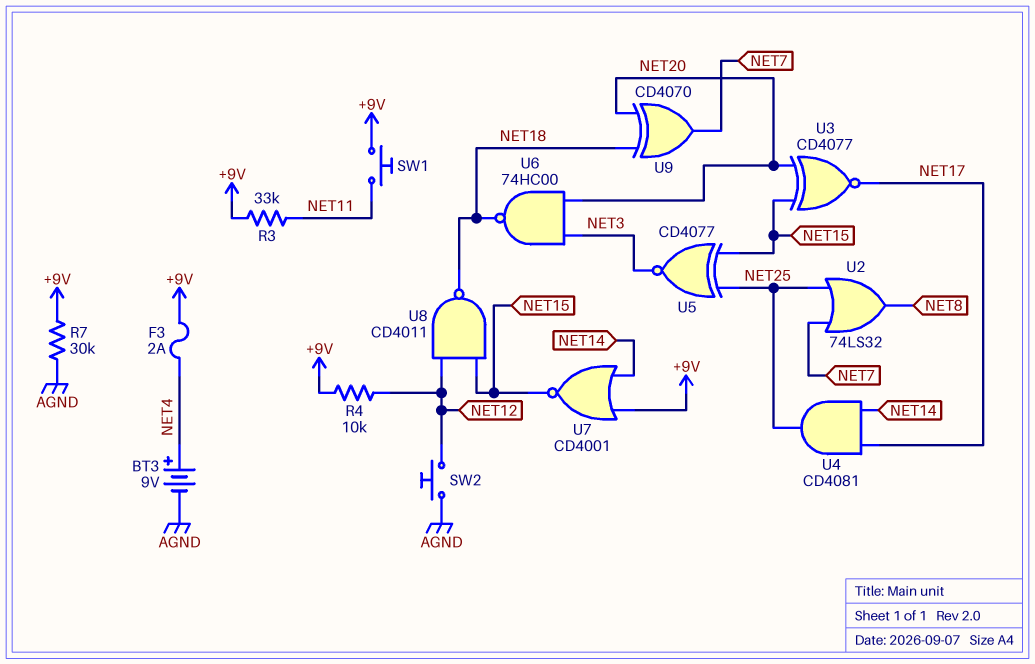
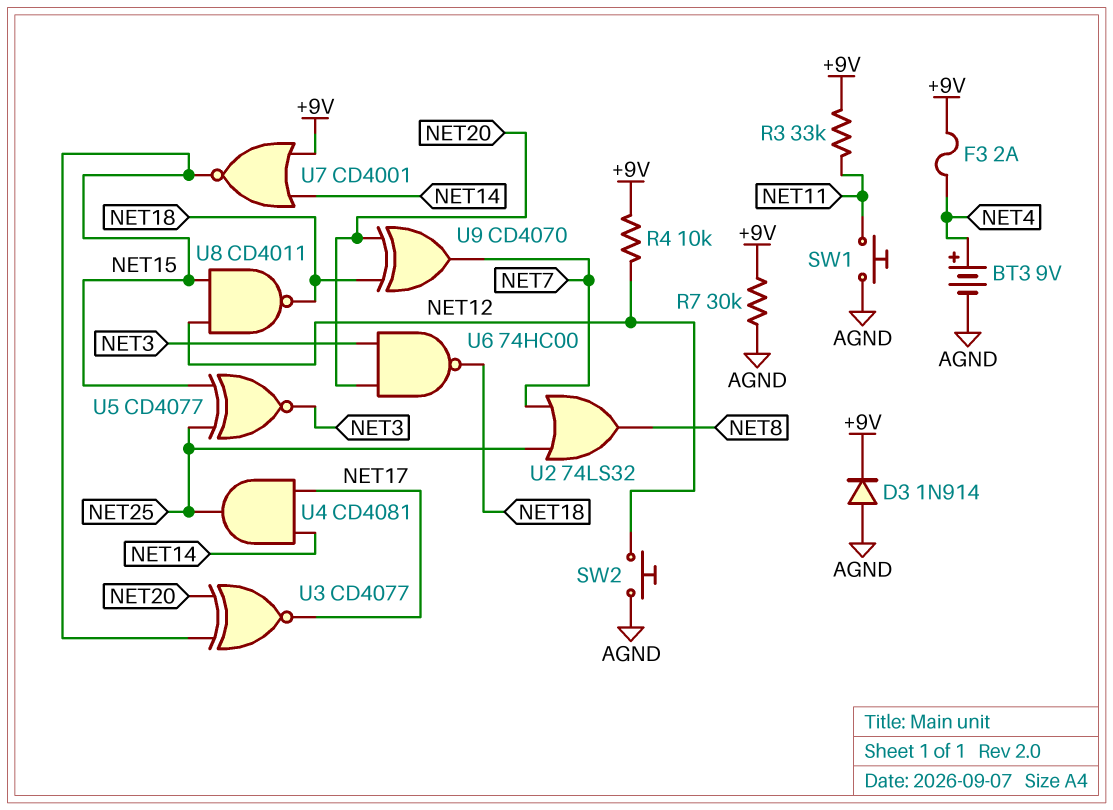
D3: none -> diode 1N914 (A AGND, K +9V)
SW1: button (+9V, NET11) -> button (AGND, NET11)

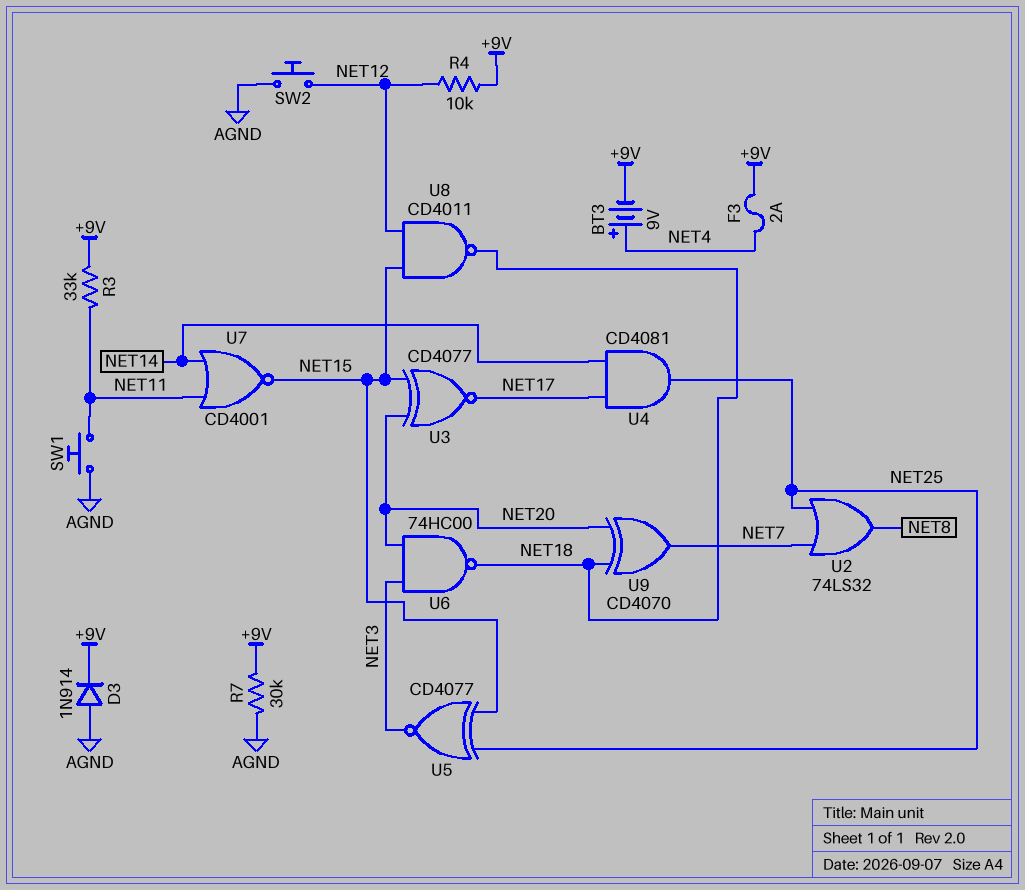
BT3: 9V (plus NET4, minus AGND) -> 9V (plus NET4, minus +9V)
U7: NOR CD4001 (in +9V, in NET14, out NET15) -> NOR CD4001 (in NET11, in NET14, out NET15)

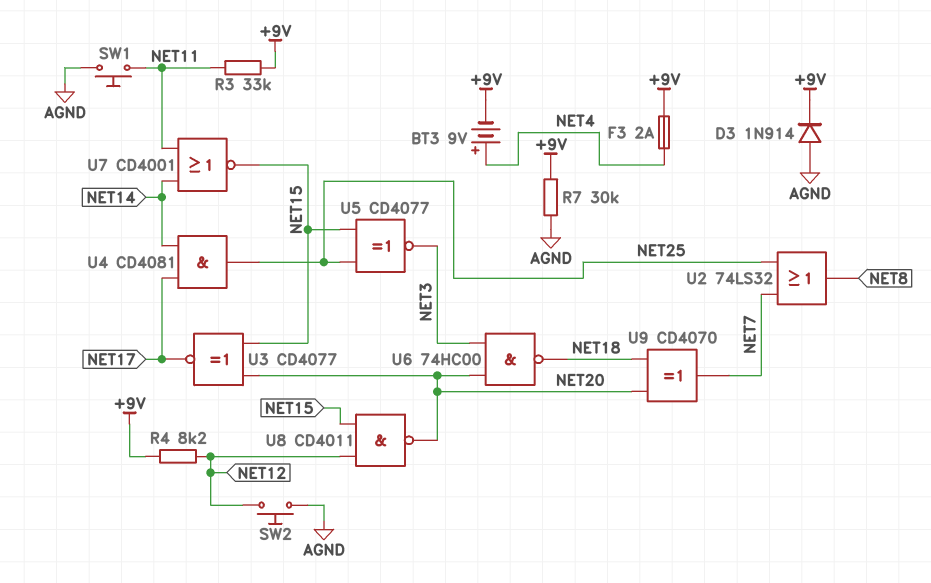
R4: 10k (+9V, NET12) -> 8.2k (+9V, NET12)
U8: NAND CD4011 (in NET12, in NET15, out NET18) -> NAND CD4011 (in NET12, in NET15, out NET20)

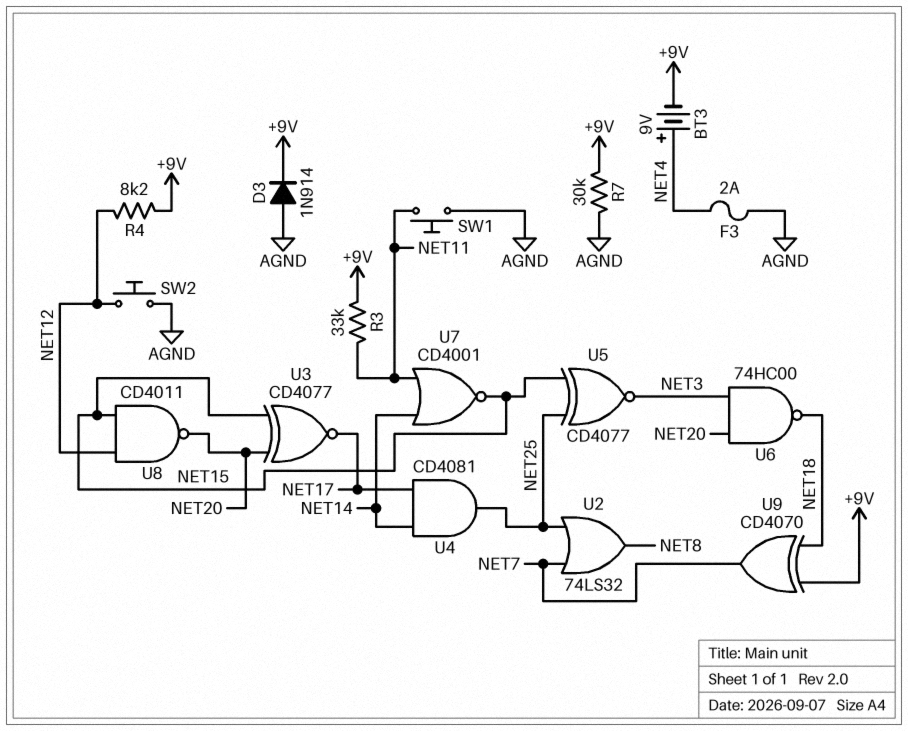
F3: 2A (+9V, NET4) -> 2A (AGND, NET4)
U9: XOR CD4070 (in NET18, in NET20, out NET7) -> XOR CD4070 (in +9V, in NET18, out NET7)

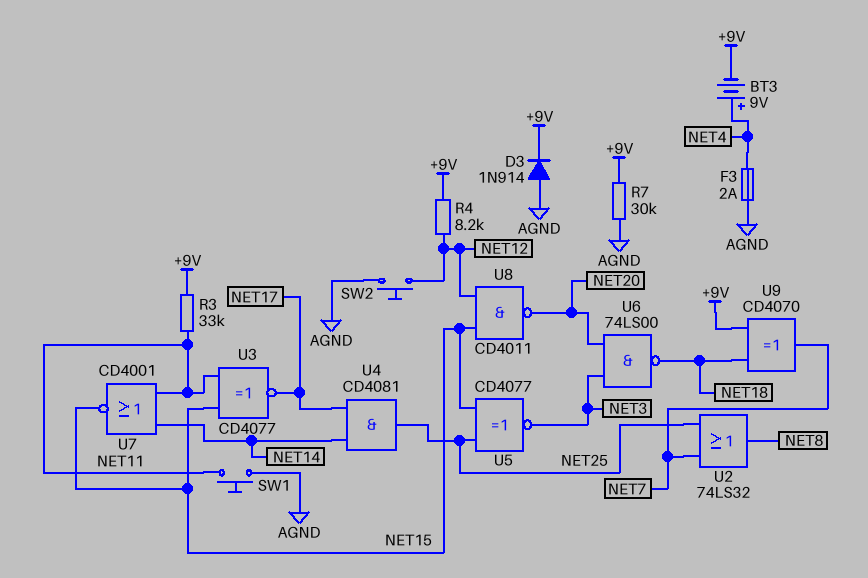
U3: XNOR CD4077 (in NET15, in NET20, out NET17) -> XNOR CD4077 (in NET11, in NET15, out NET17)
U6: NAND 74HC00 (in NET3, in NET20, out NET18) -> NAND 74LS00 (in NET3, in NET20, out NET18)

